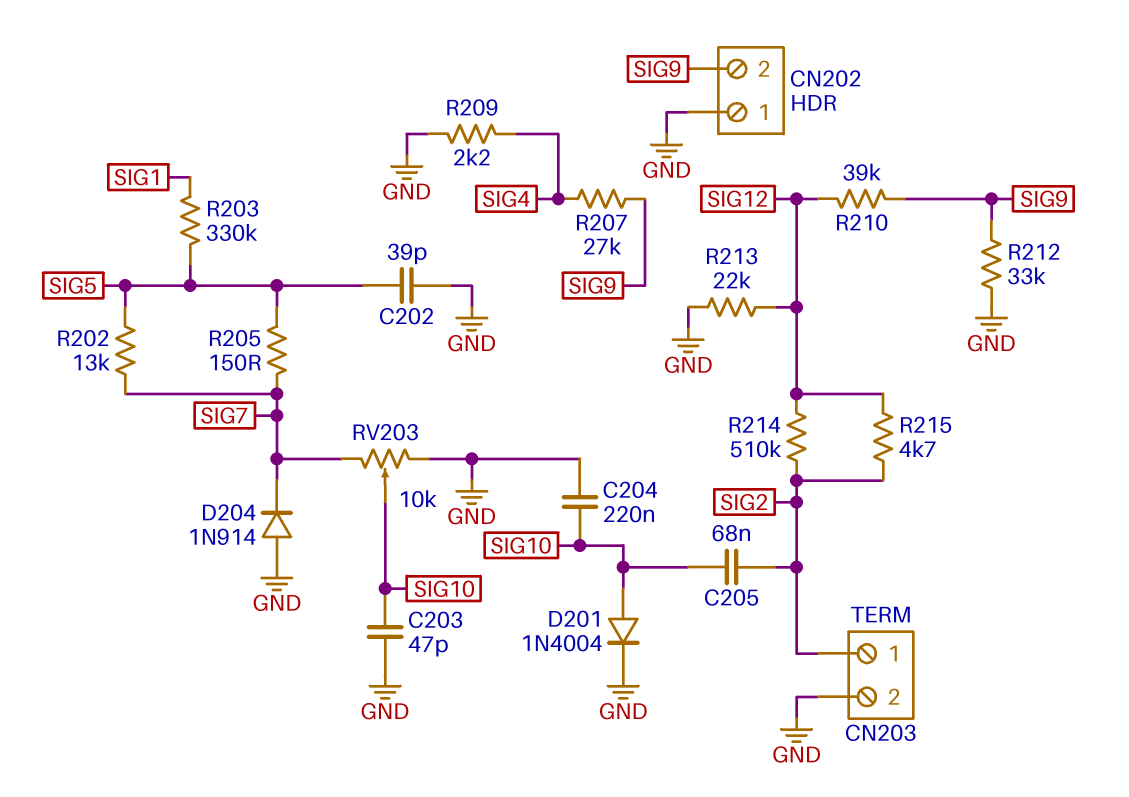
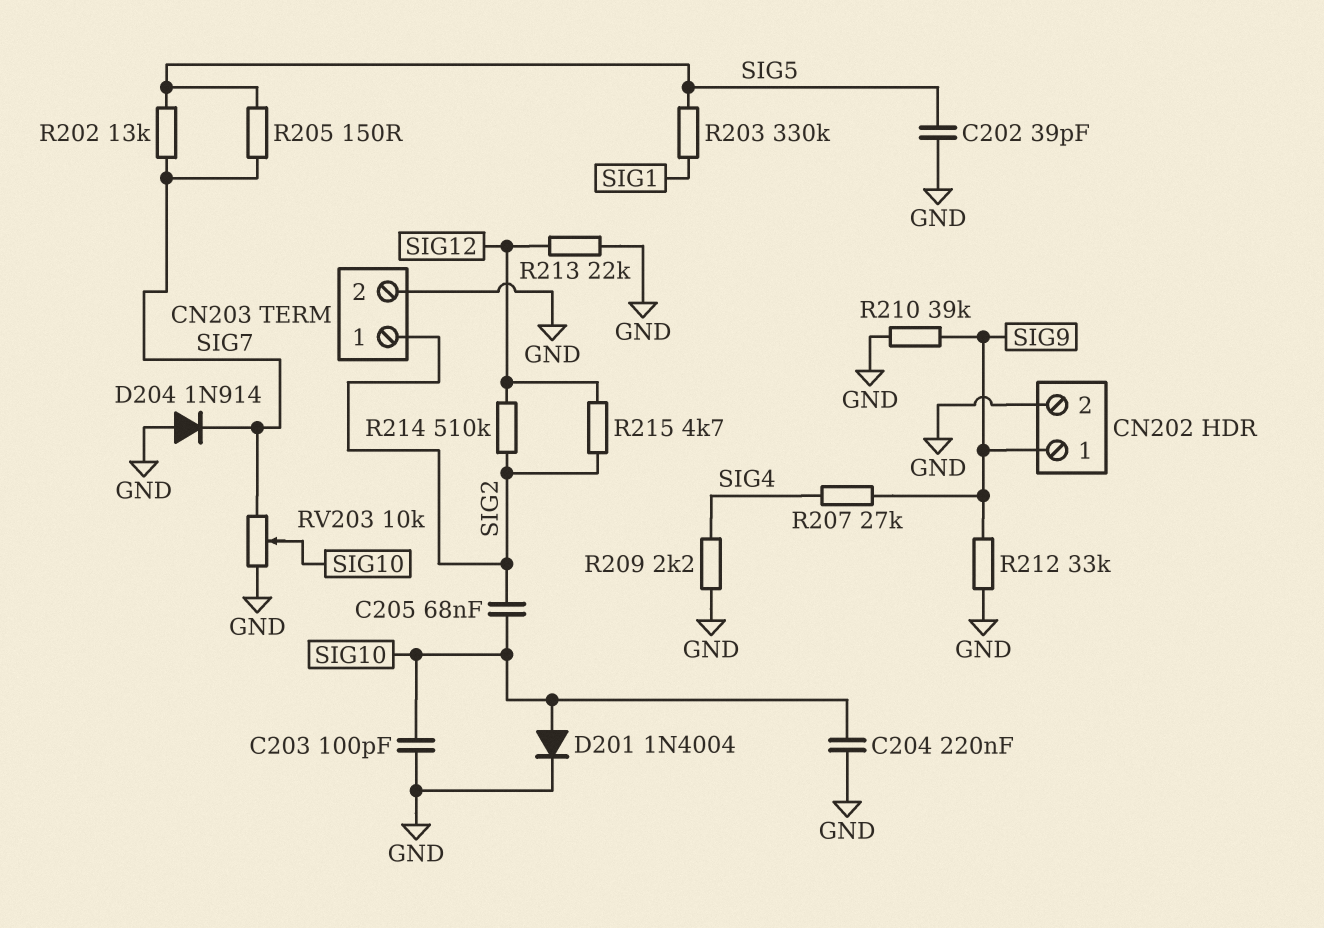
C203: 47pF (GND, SIG10) -> 100pF (GND, SIG10)
CN202 pin 1: GND -> SIG9
CN202 pin 2: SIG9 -> GND
R210: 39k (SIG9, SIG12) -> 39k (GND, SIG9)

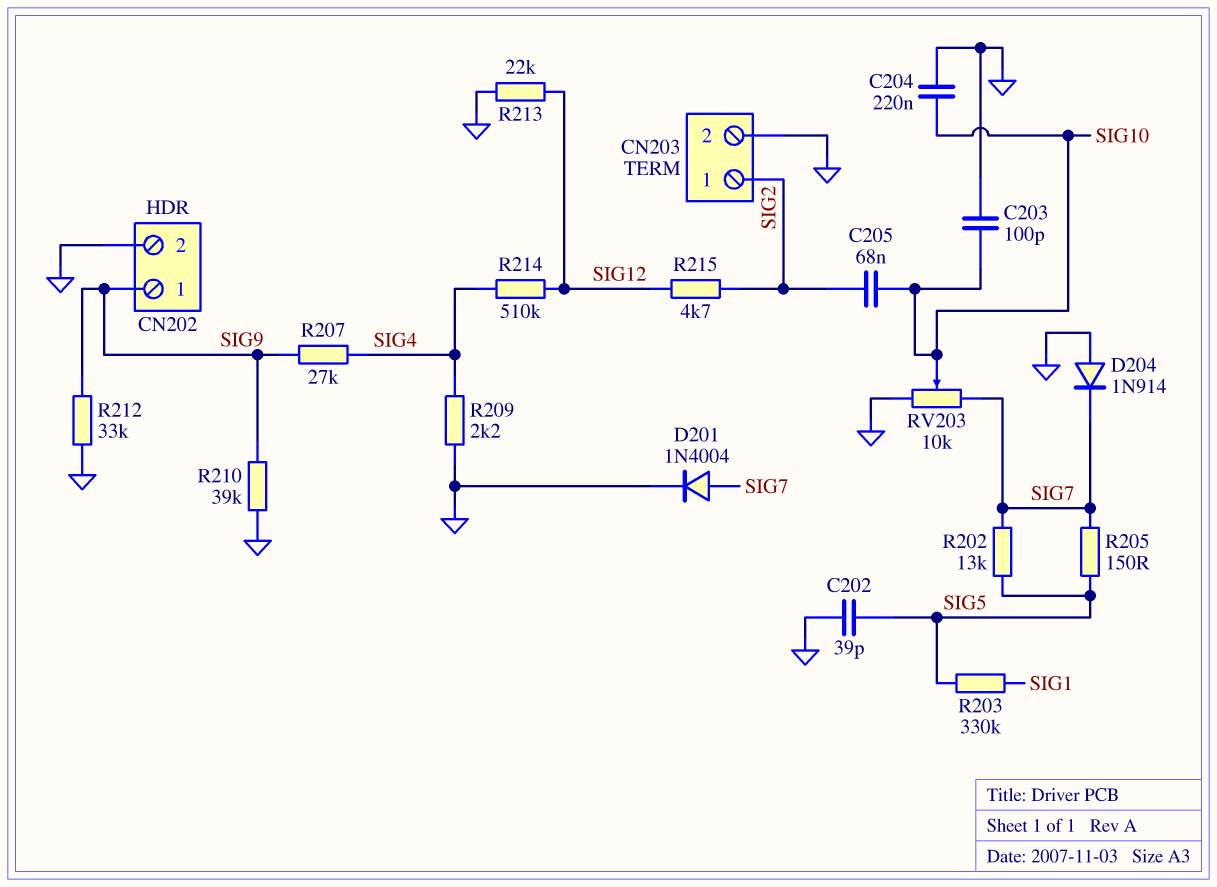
D201: diode 1N4004 (A SIG10, K GND) -> diode 1N4004 (A SIG7, K GND)
R214: 510k (SIG2, SIG12) -> 510k (SIG4, SIG12)

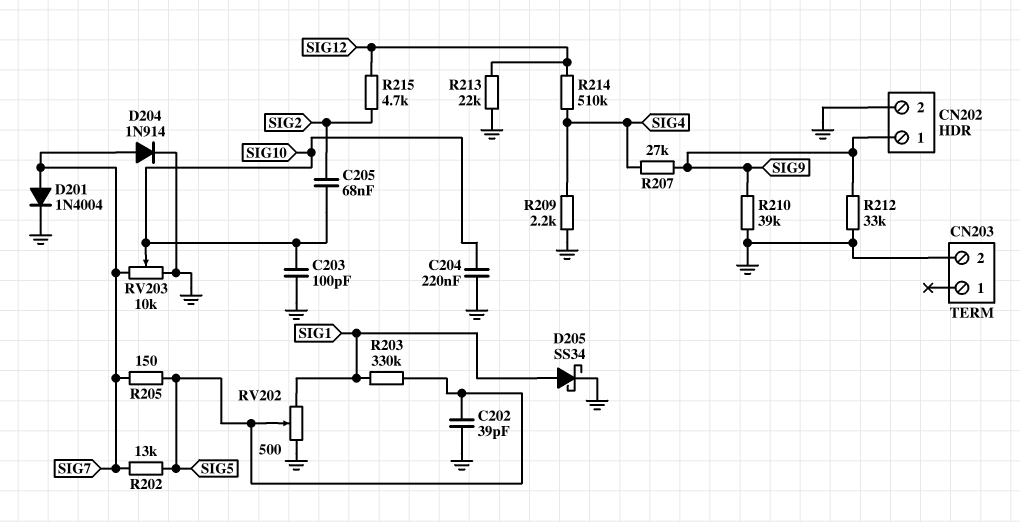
CN203 pin 1: SIG2 -> none
D204: diode 1N914 (A GND, K SIG7) -> diode 1N914 (A SIG7, K GND)
D205: none -> schottky SS34 (A SIG1, K GND)
RV202: none -> 500 (GND, SIG1, wiper SIG5)

